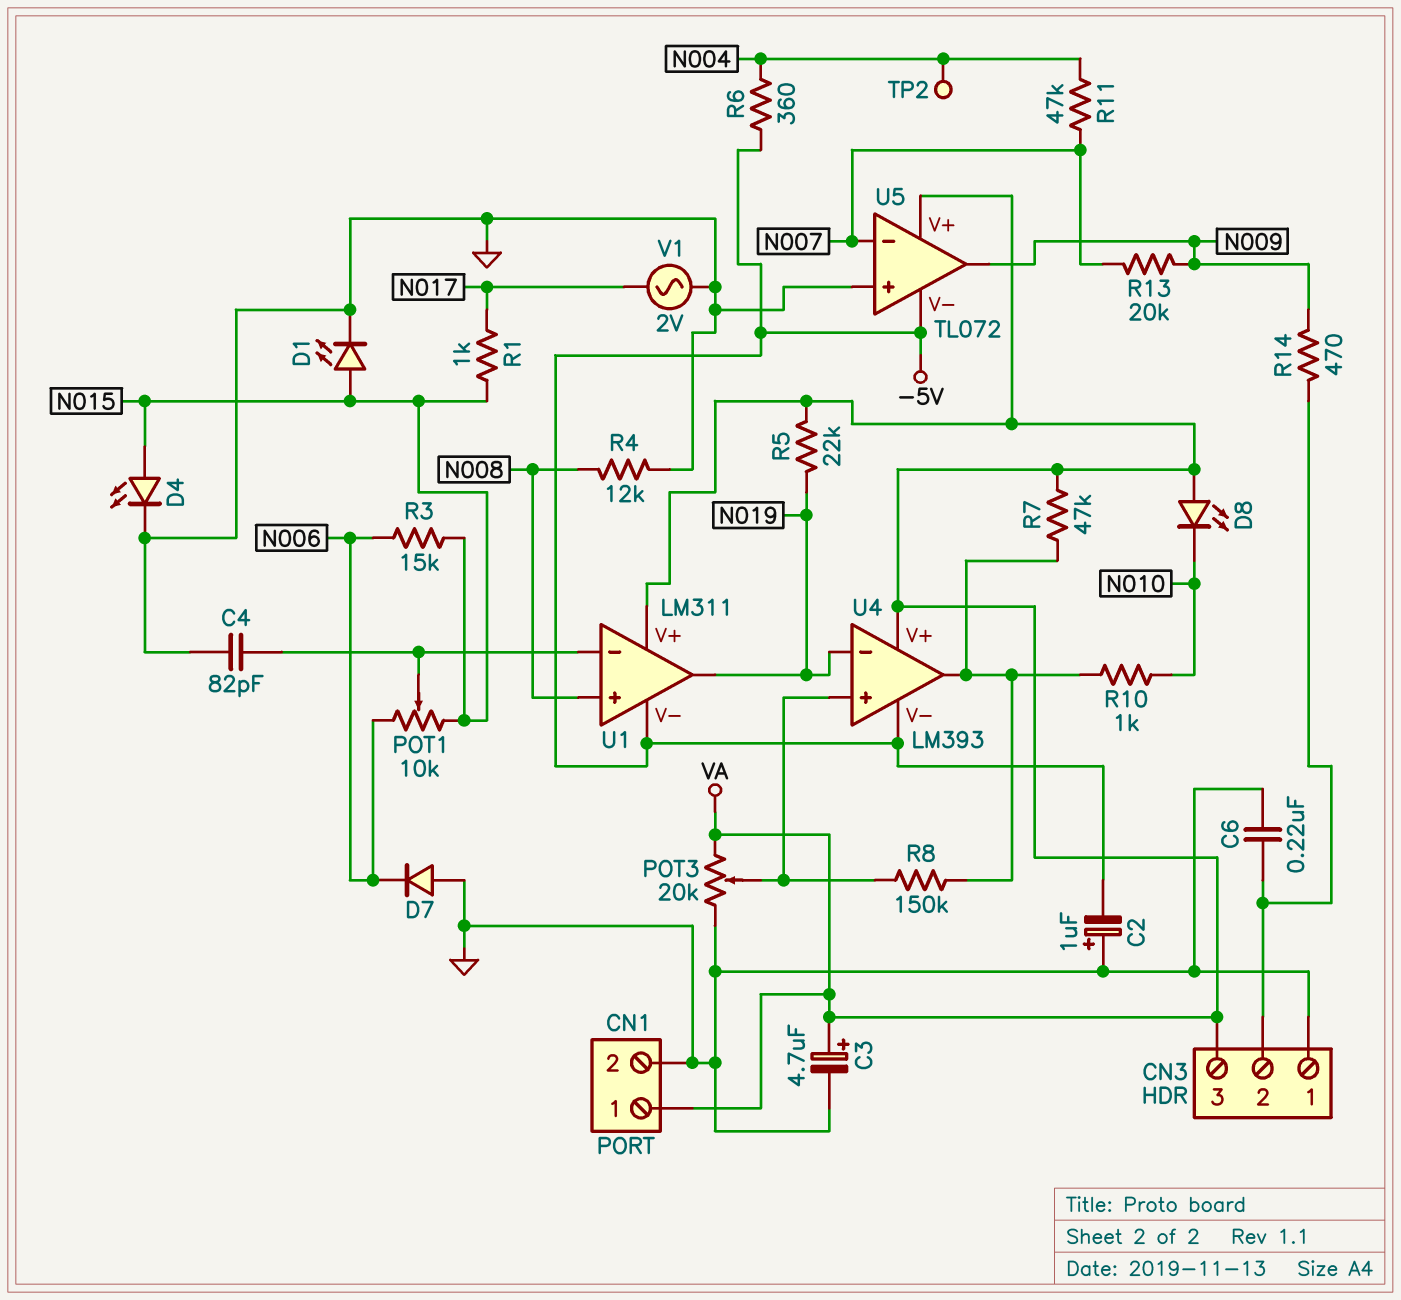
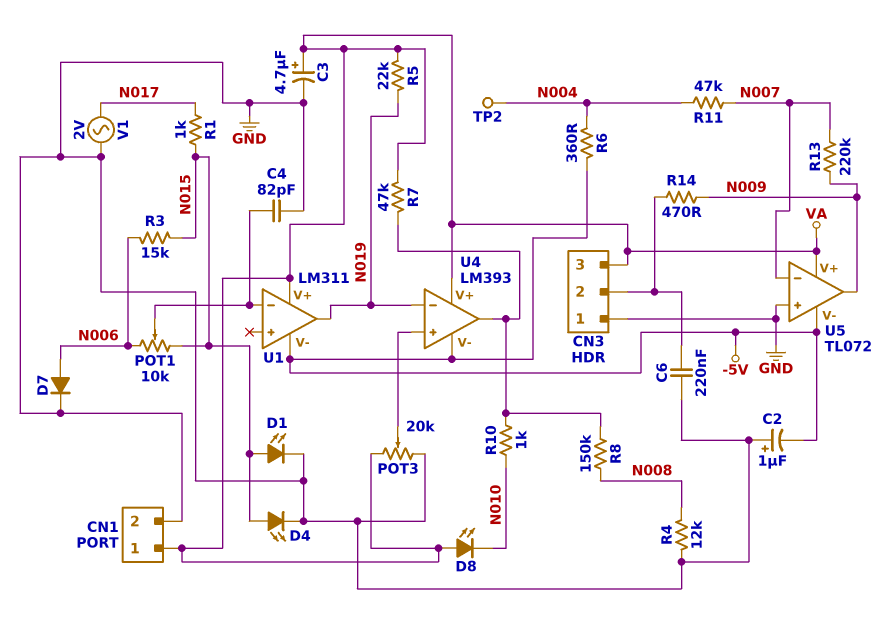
D7: diode (A GND, K N006) -> diode (A N006, K GND)
R8: 150k (U4/in+, U4/out) -> 150k (N008, U4/out)
R13: 20k (N007, N009) -> 220k (N007, N009)
U1 pin in+: N008 -> none

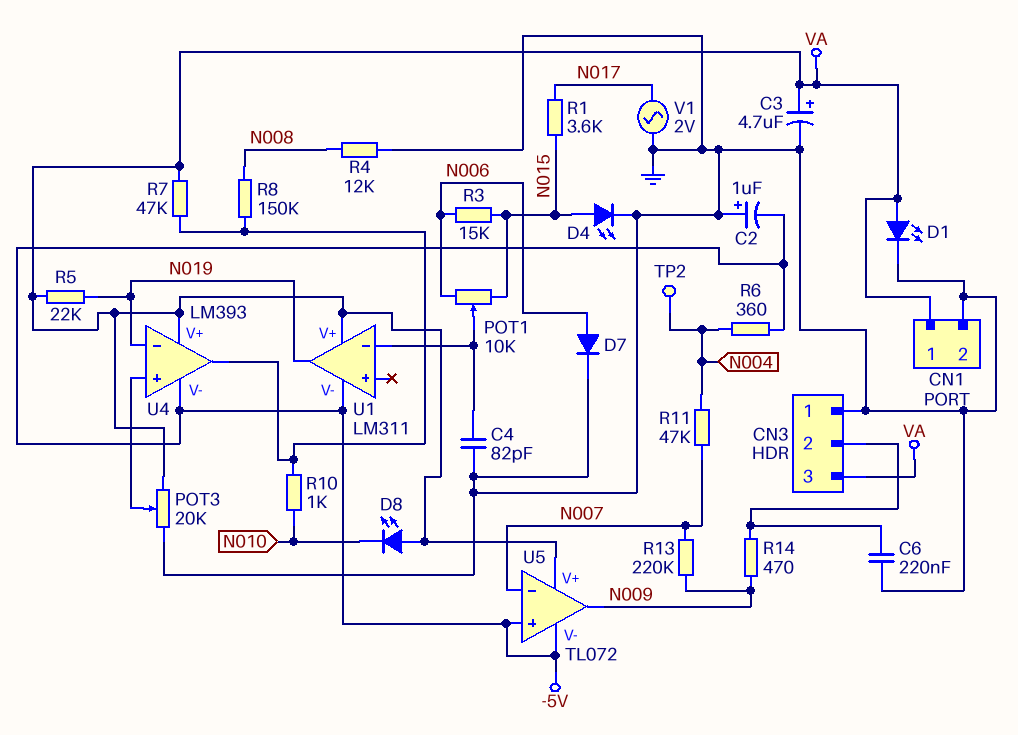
D1: LED (A N015, K GND) -> LED (A VA, K GND)
R1: 1k (N015, N017) -> 3.6k (N015, N017)
U5 pin in+: GND -> -5V

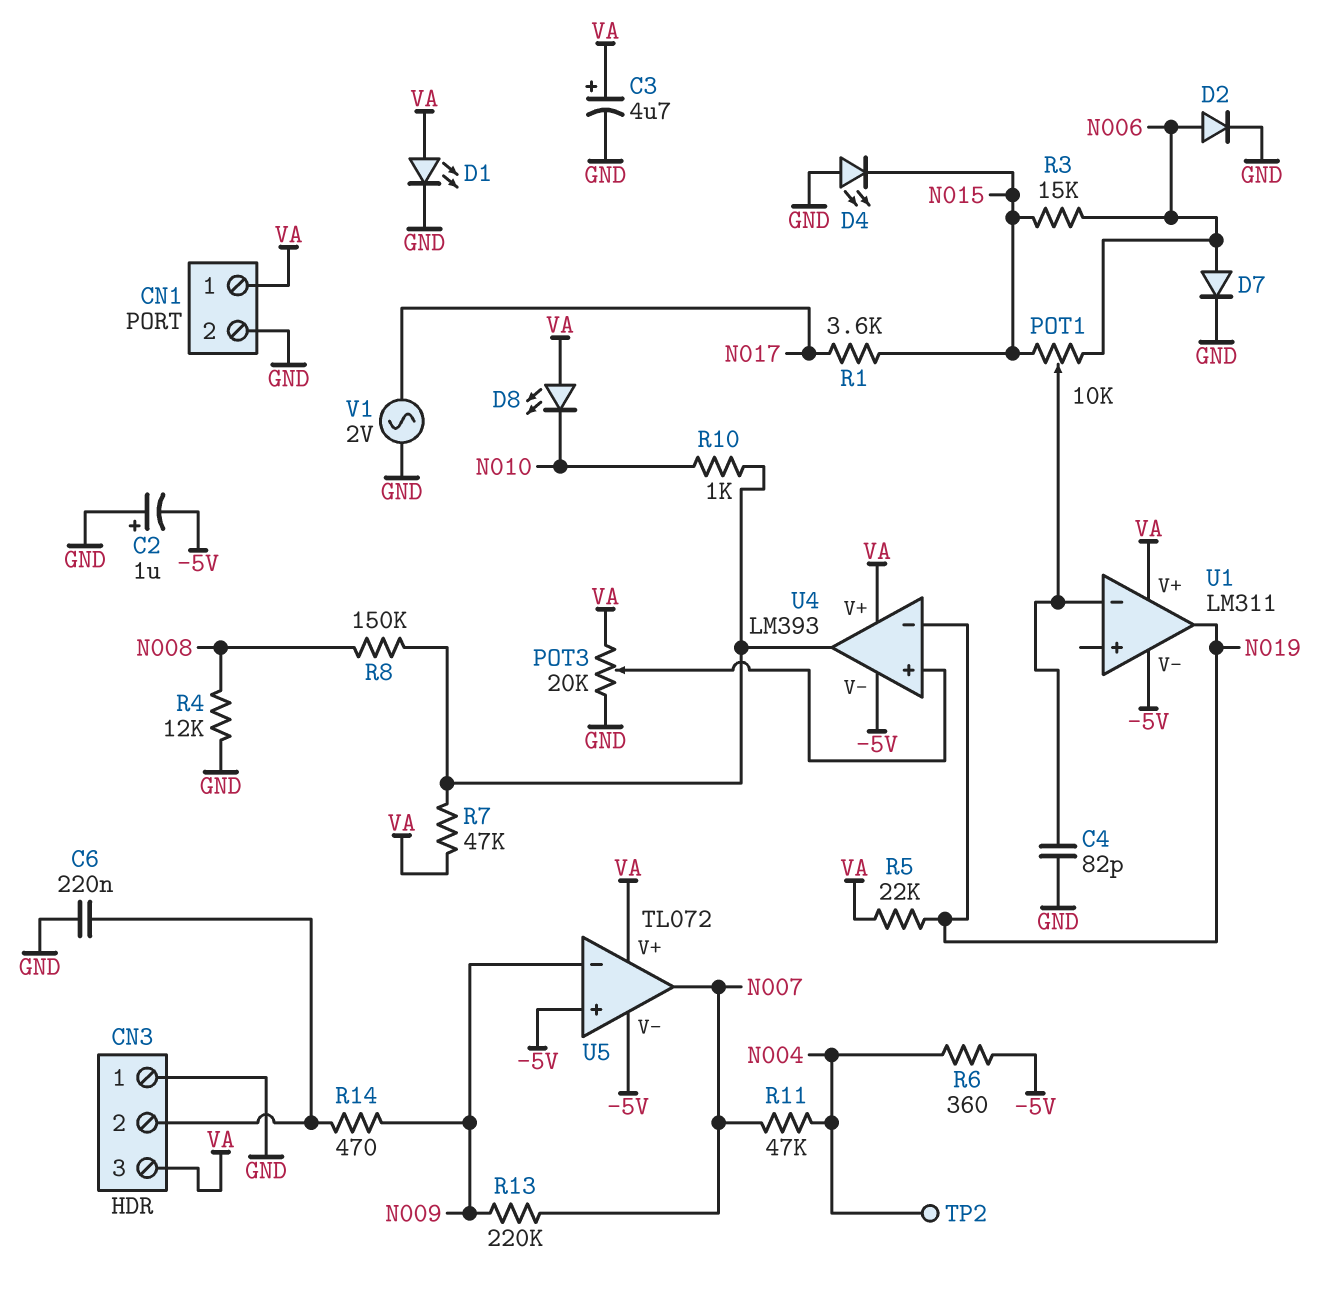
D2: none -> diode (A N006, K GND)
D4: LED (A N015, K GND) -> LED (A GND, K N015)
U5 pin in-: N007 -> N009
U5 pin out: N009 -> N007

